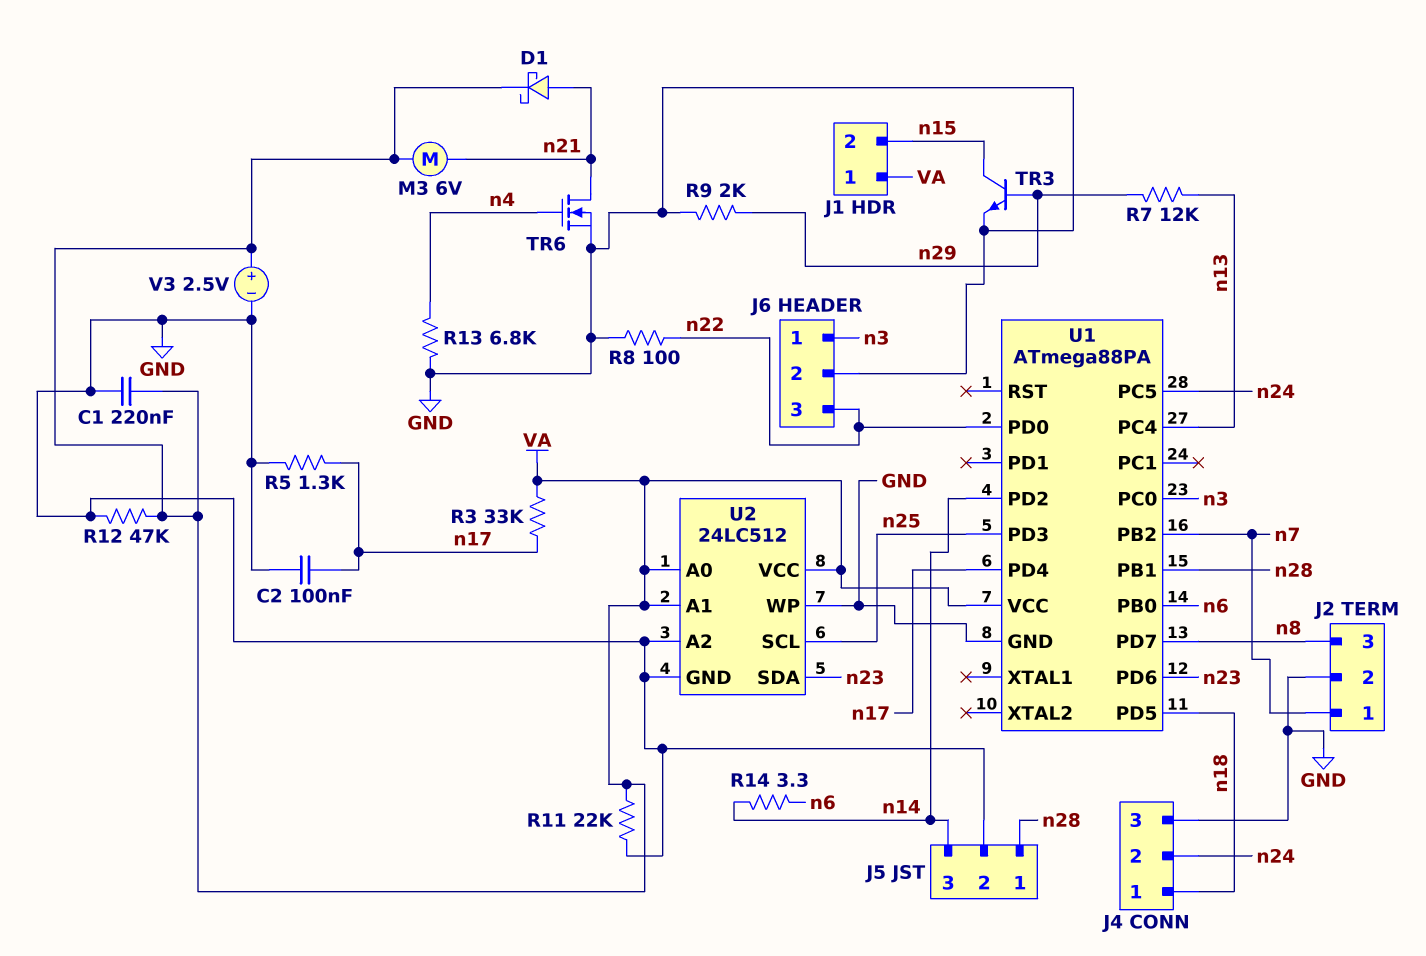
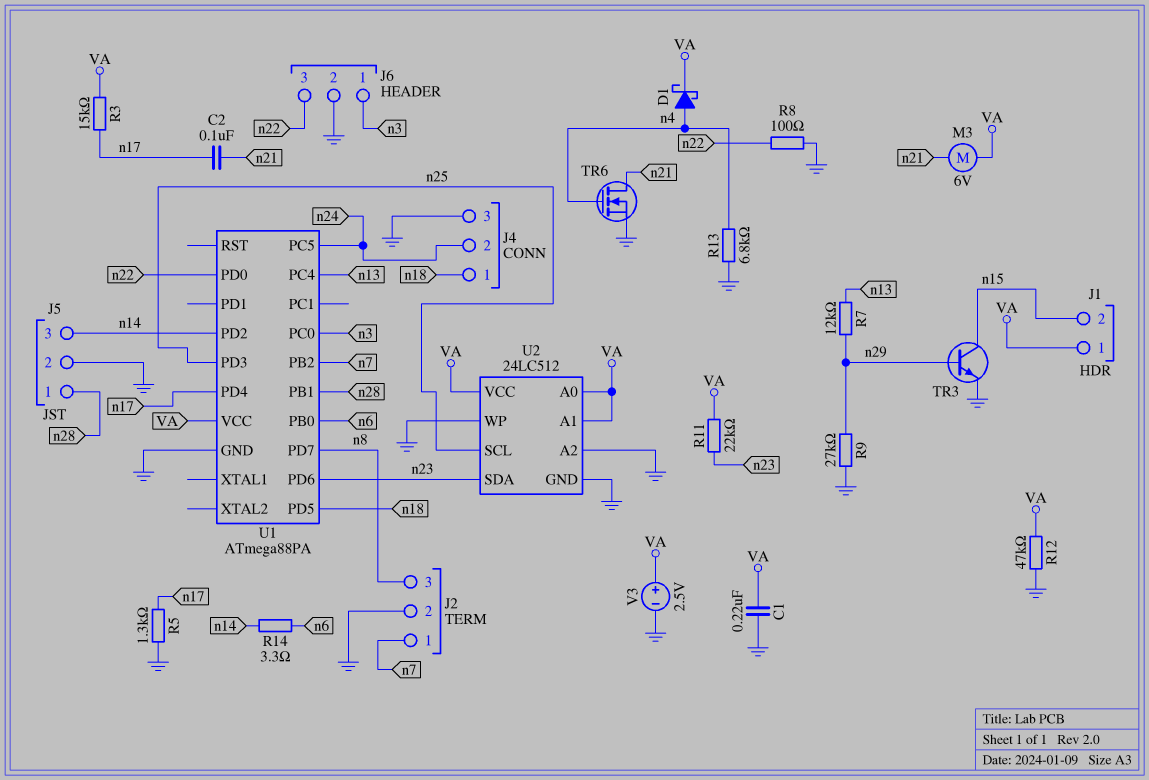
C2: 100nF (GND, n17) -> 100nF (n17, n21)
D1: schottky (A n21, K VA) -> schottky (A n4, K VA)
R3: 33k (VA, n17) -> 15k (VA, n17)
R9: 2k (GND, n29) -> 27k (GND, n29)
R11: 22k (GND, VA) -> 22k (VA, n23)

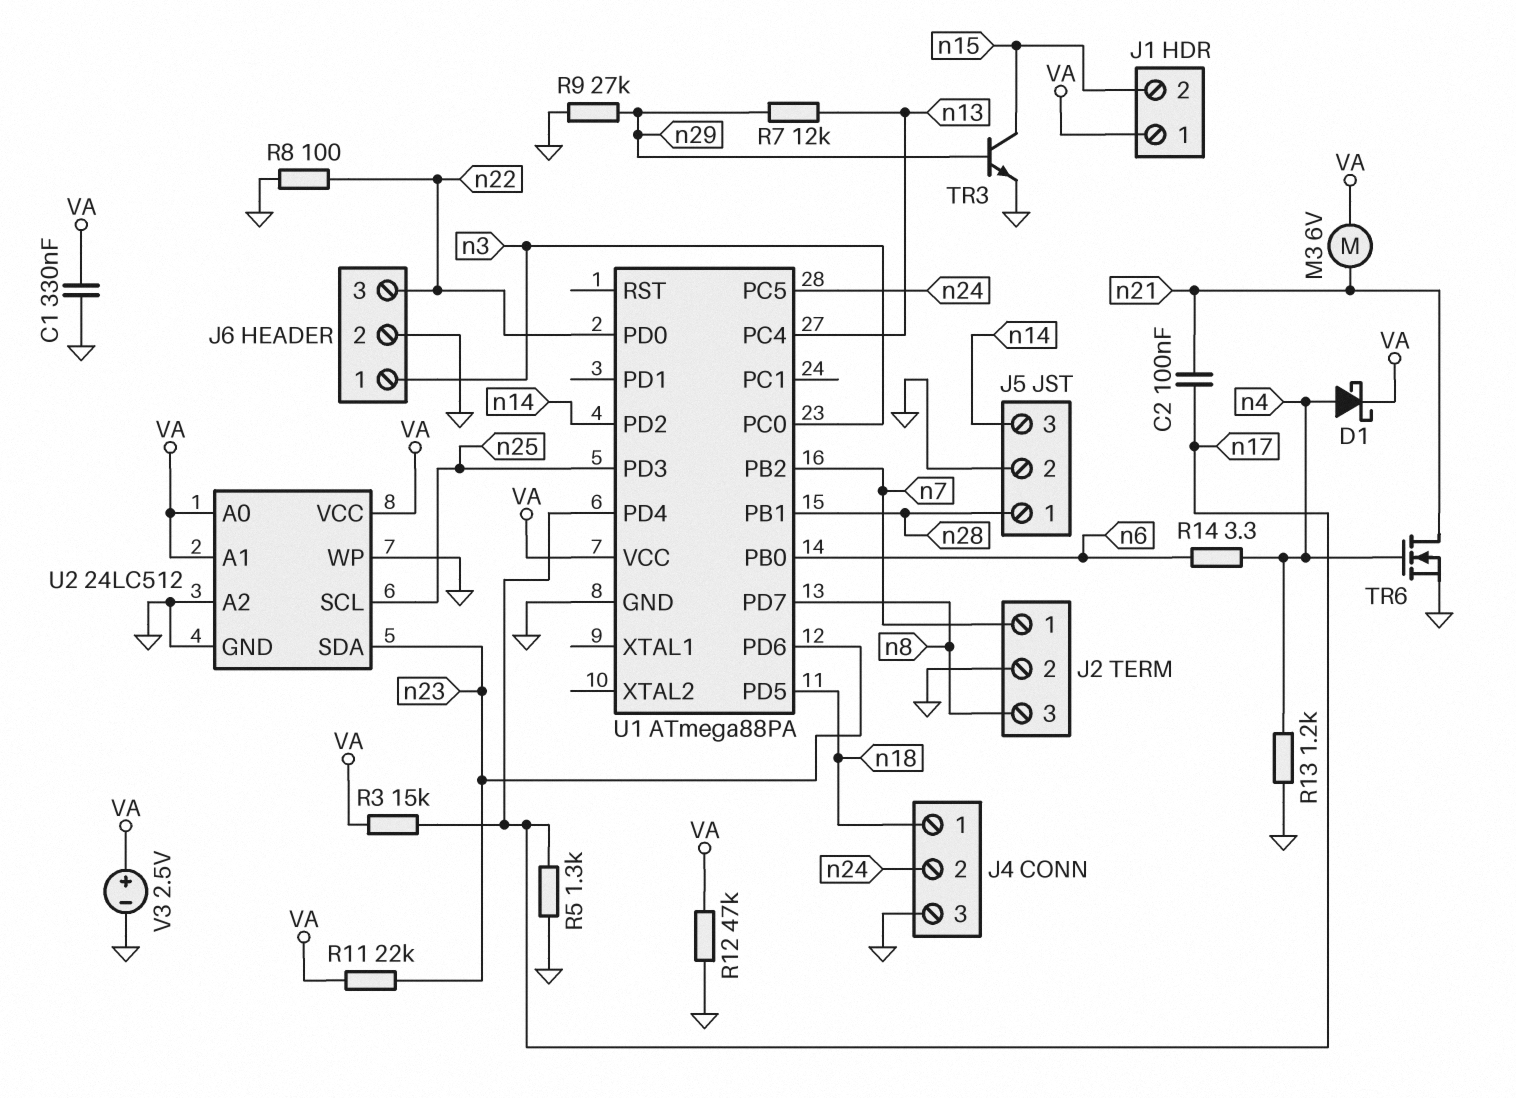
C1: 220nF (GND, VA) -> 330nF (GND, VA)
R13: 6.8k (GND, n4) -> 1.2k (GND, n4)
R14: 3.3 (n6, n14) -> 3.3 (n4, n6)

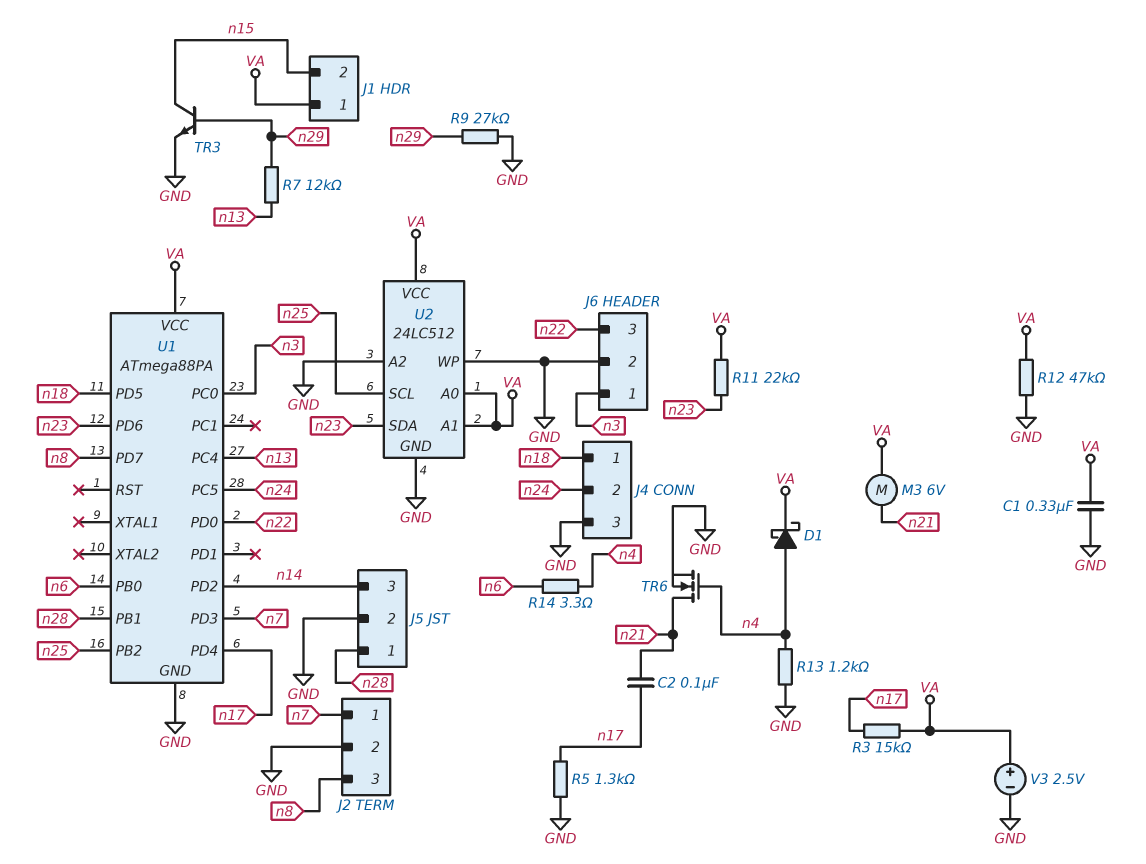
R8: 100 (GND, n22) -> none
U1 pin PB2: n7 -> n25
U1 pin PD3: n25 -> n7

